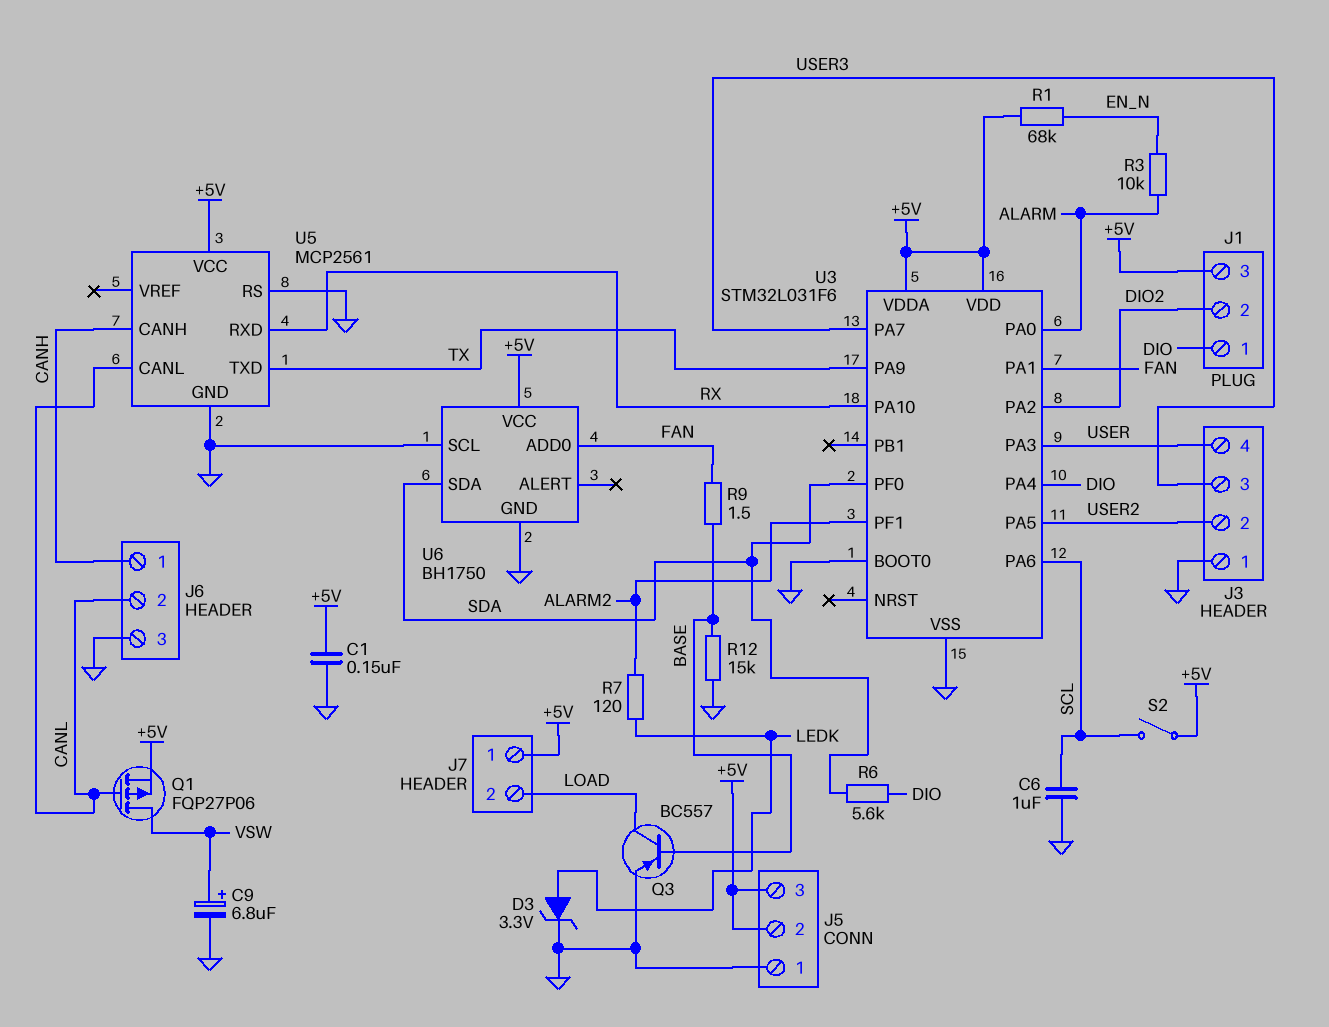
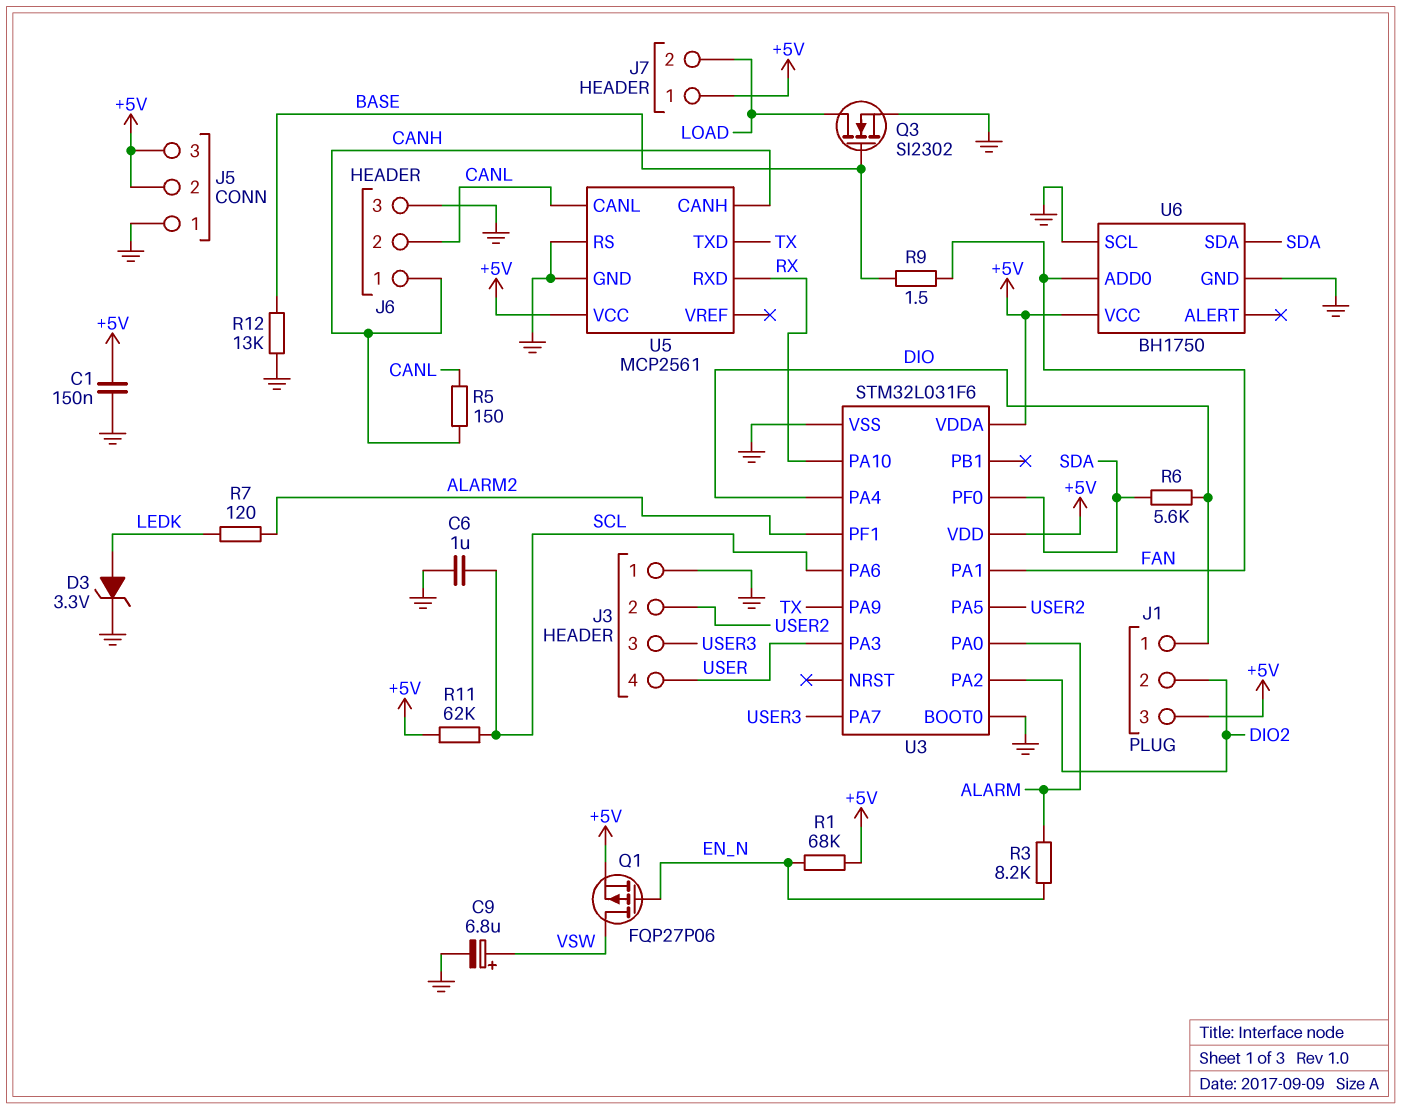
Q1: PMOS FQP27P06 (G CANL, D VSW, S +5V) -> PMOS FQP27P06 (G EN_N, D VSW, S +5V)
Q3: PNP BC557 (B BASE, C LOAD, E GND) -> NMOS SI2302 (G BASE, D LOAD, S GND)
R3: 10k (ALARM, EN_N) -> 8.2k (ALARM, EN_N)
R5: none -> 150 (CANH, CANL)
R11: none -> 62k (+5V, SCL)
R12: 15k (BASE, GND) -> 13k (BASE, GND)
S2: switch (+5V, SCL) -> none

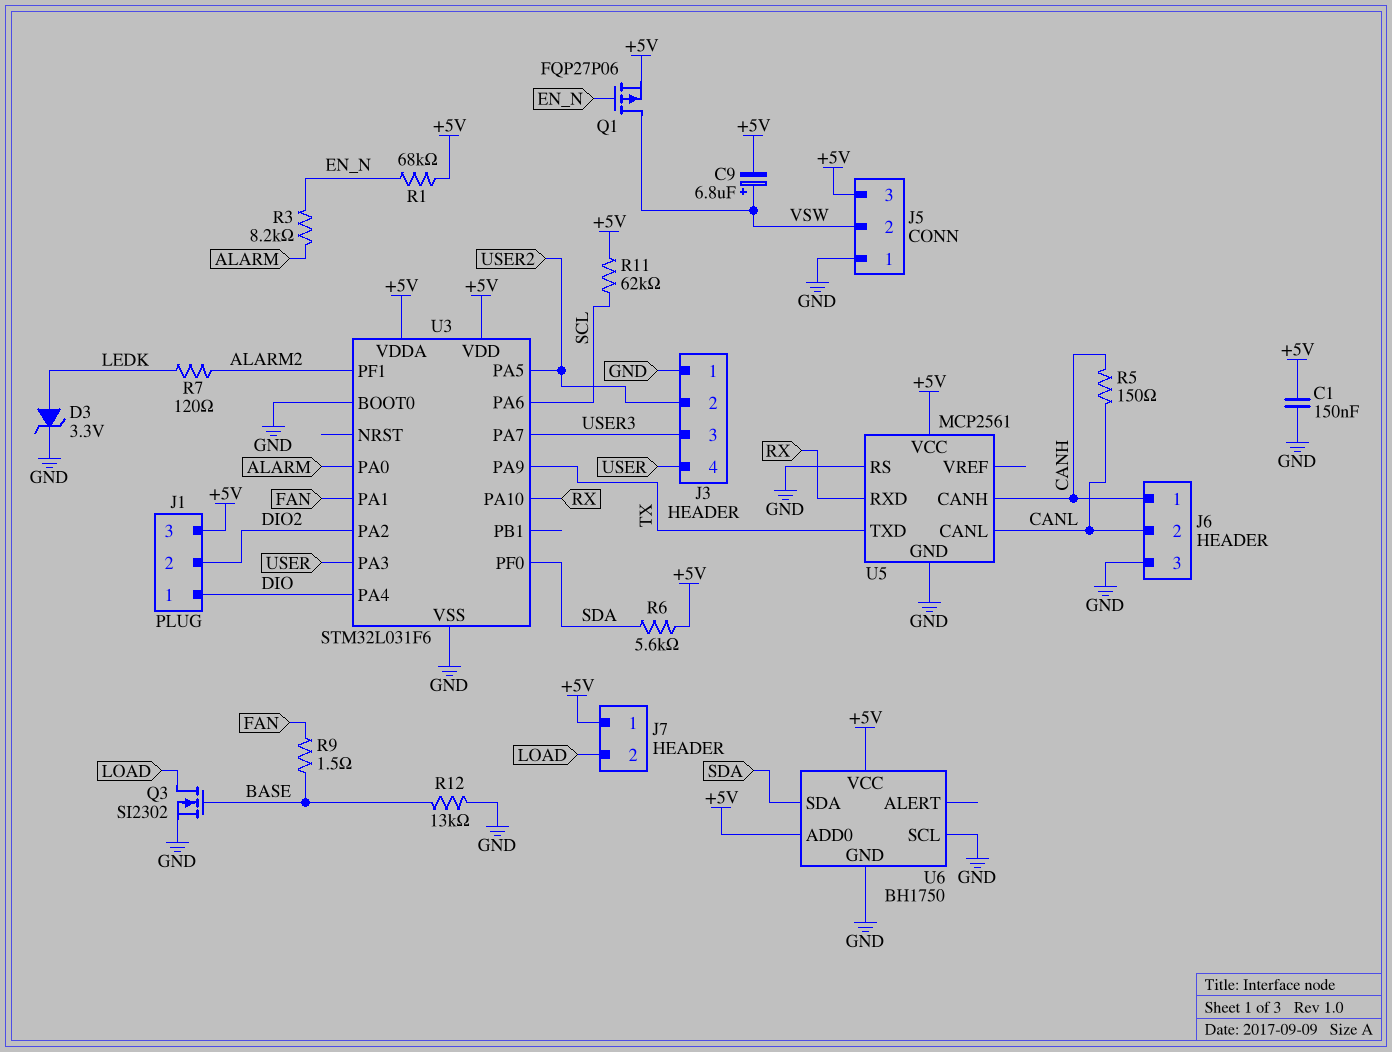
C6: 1uF (GND, SCL) -> none
C9: 6.8uF (plus VSW, minus GND) -> 6.8uF (plus VSW, minus +5V)
J5 pin 2: +5V -> VSW
R6: 5.6k (DIO, SDA) -> 5.6k (+5V, SDA)
U6 pin ADD0: FAN -> +5V

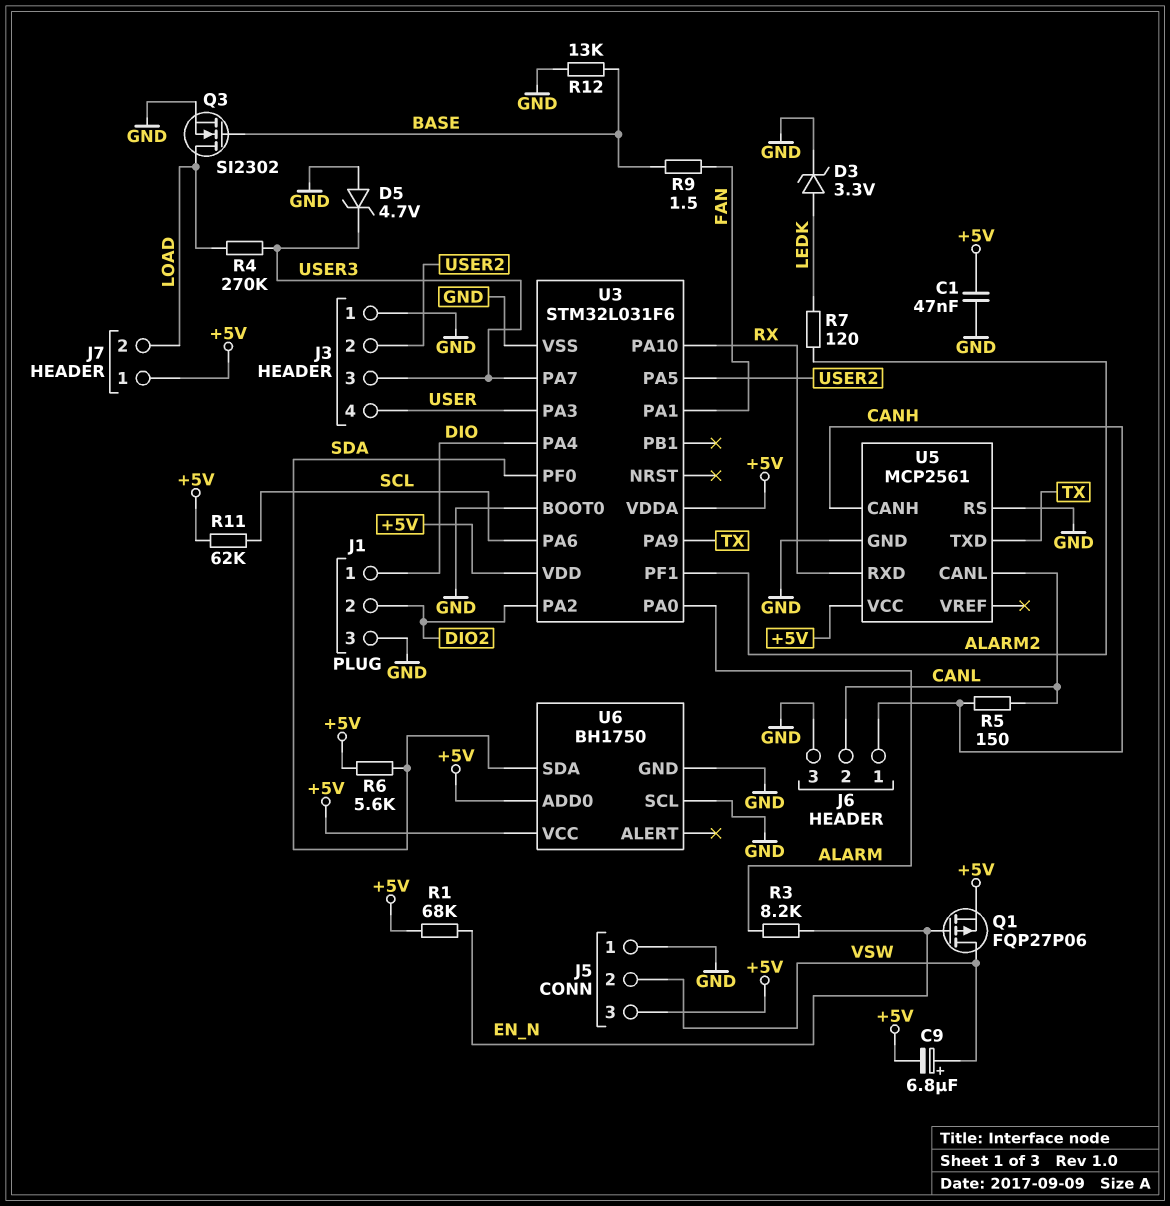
C1: 150nF (+5V, GND) -> 47nF (+5V, GND)
D5: none -> zener 4.7V (A GND, K USER3)
J1 pin 3: +5V -> GND
R4: none -> 270k (LOAD, USER3)

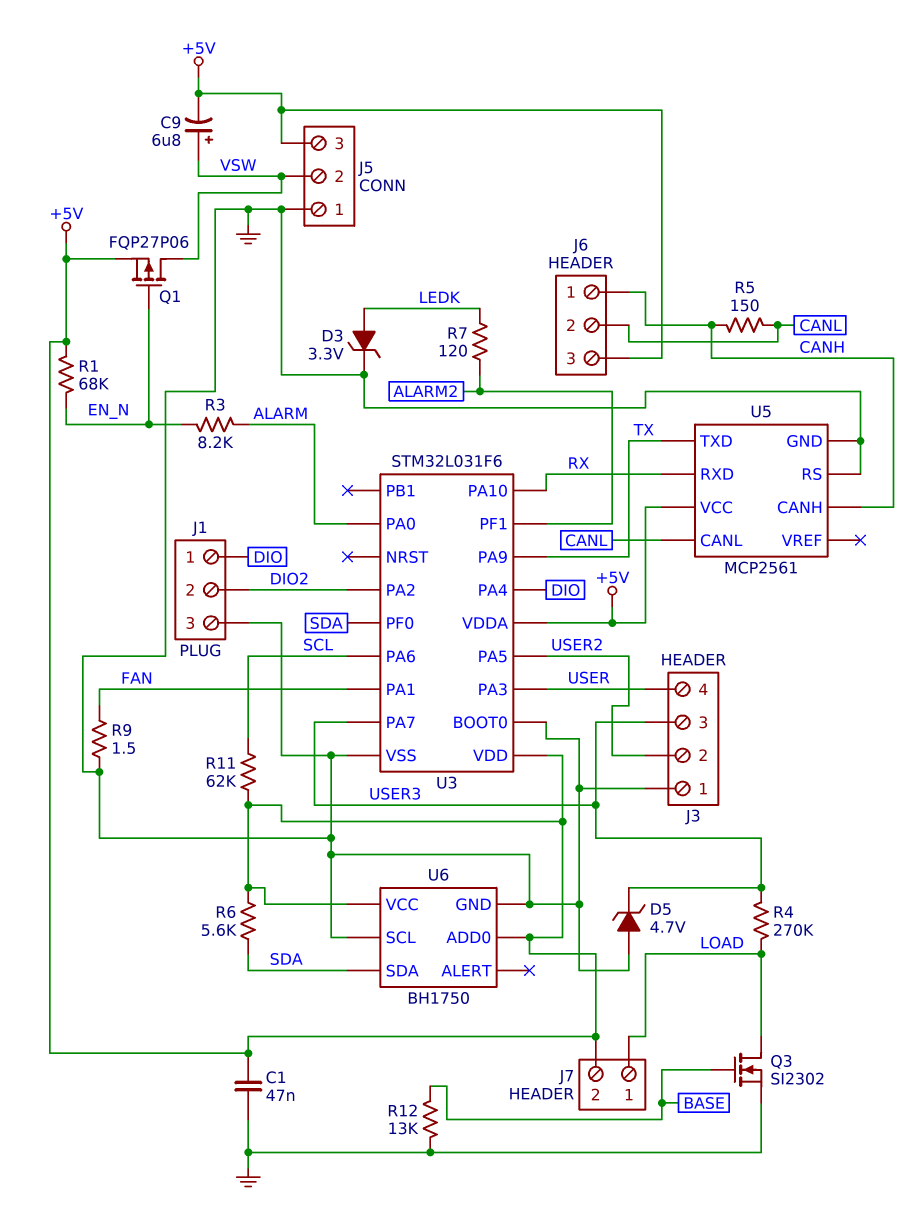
J6 pin 3: GND -> +5V
J7 pin 1: +5V -> LOAD
J7 pin 2: LOAD -> +5V
R9: 1.5 (BASE, FAN) -> 1.5 (FAN, GND)

